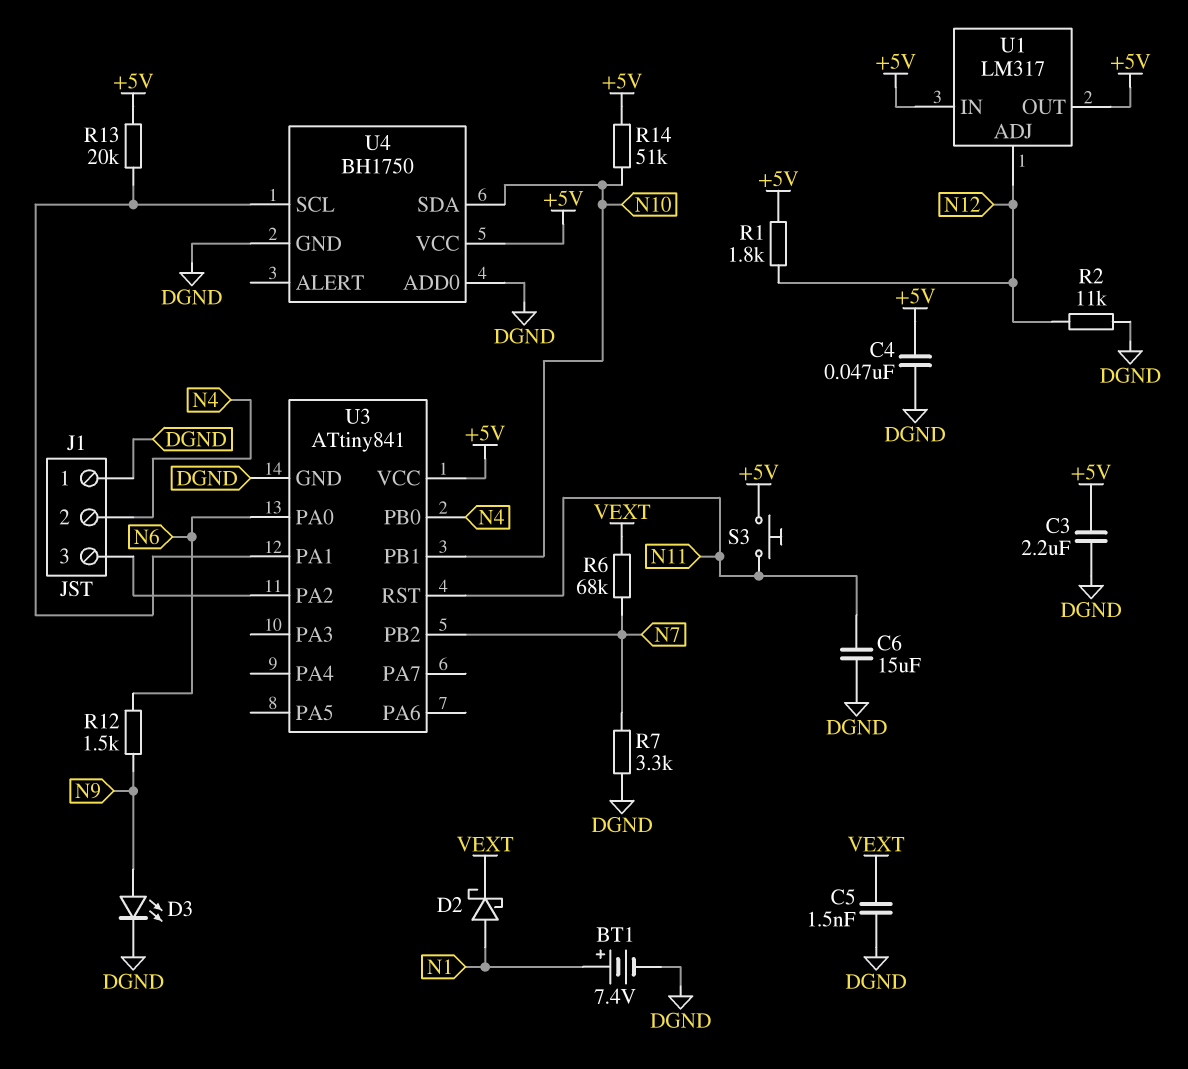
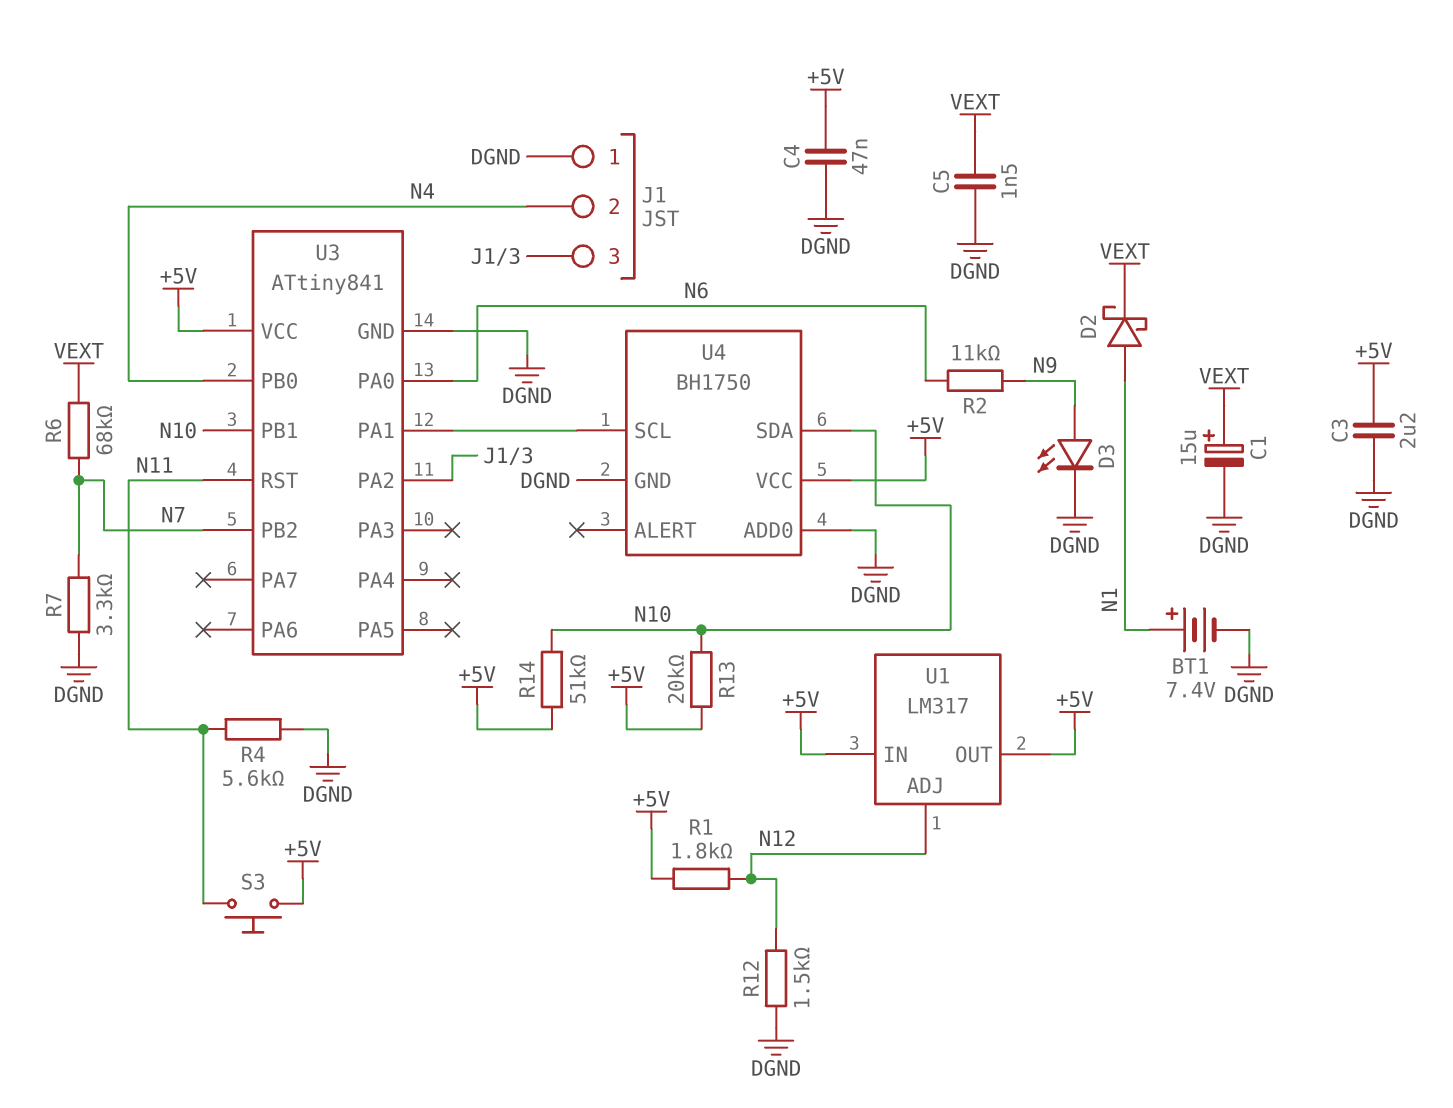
C1: none -> 15uF (plus VEXT, minus DGND)
C6: 15uF (DGND, N11) -> none
R2: 11k (DGND, N12) -> 11k (N6, N9)
R4: none -> 5.6k (DGND, N11)
R12: 1.5k (N6, N9) -> 1.5k (DGND, N12)
R13: 20k (+5V, U3/PA1) -> 20k (+5V, N10)

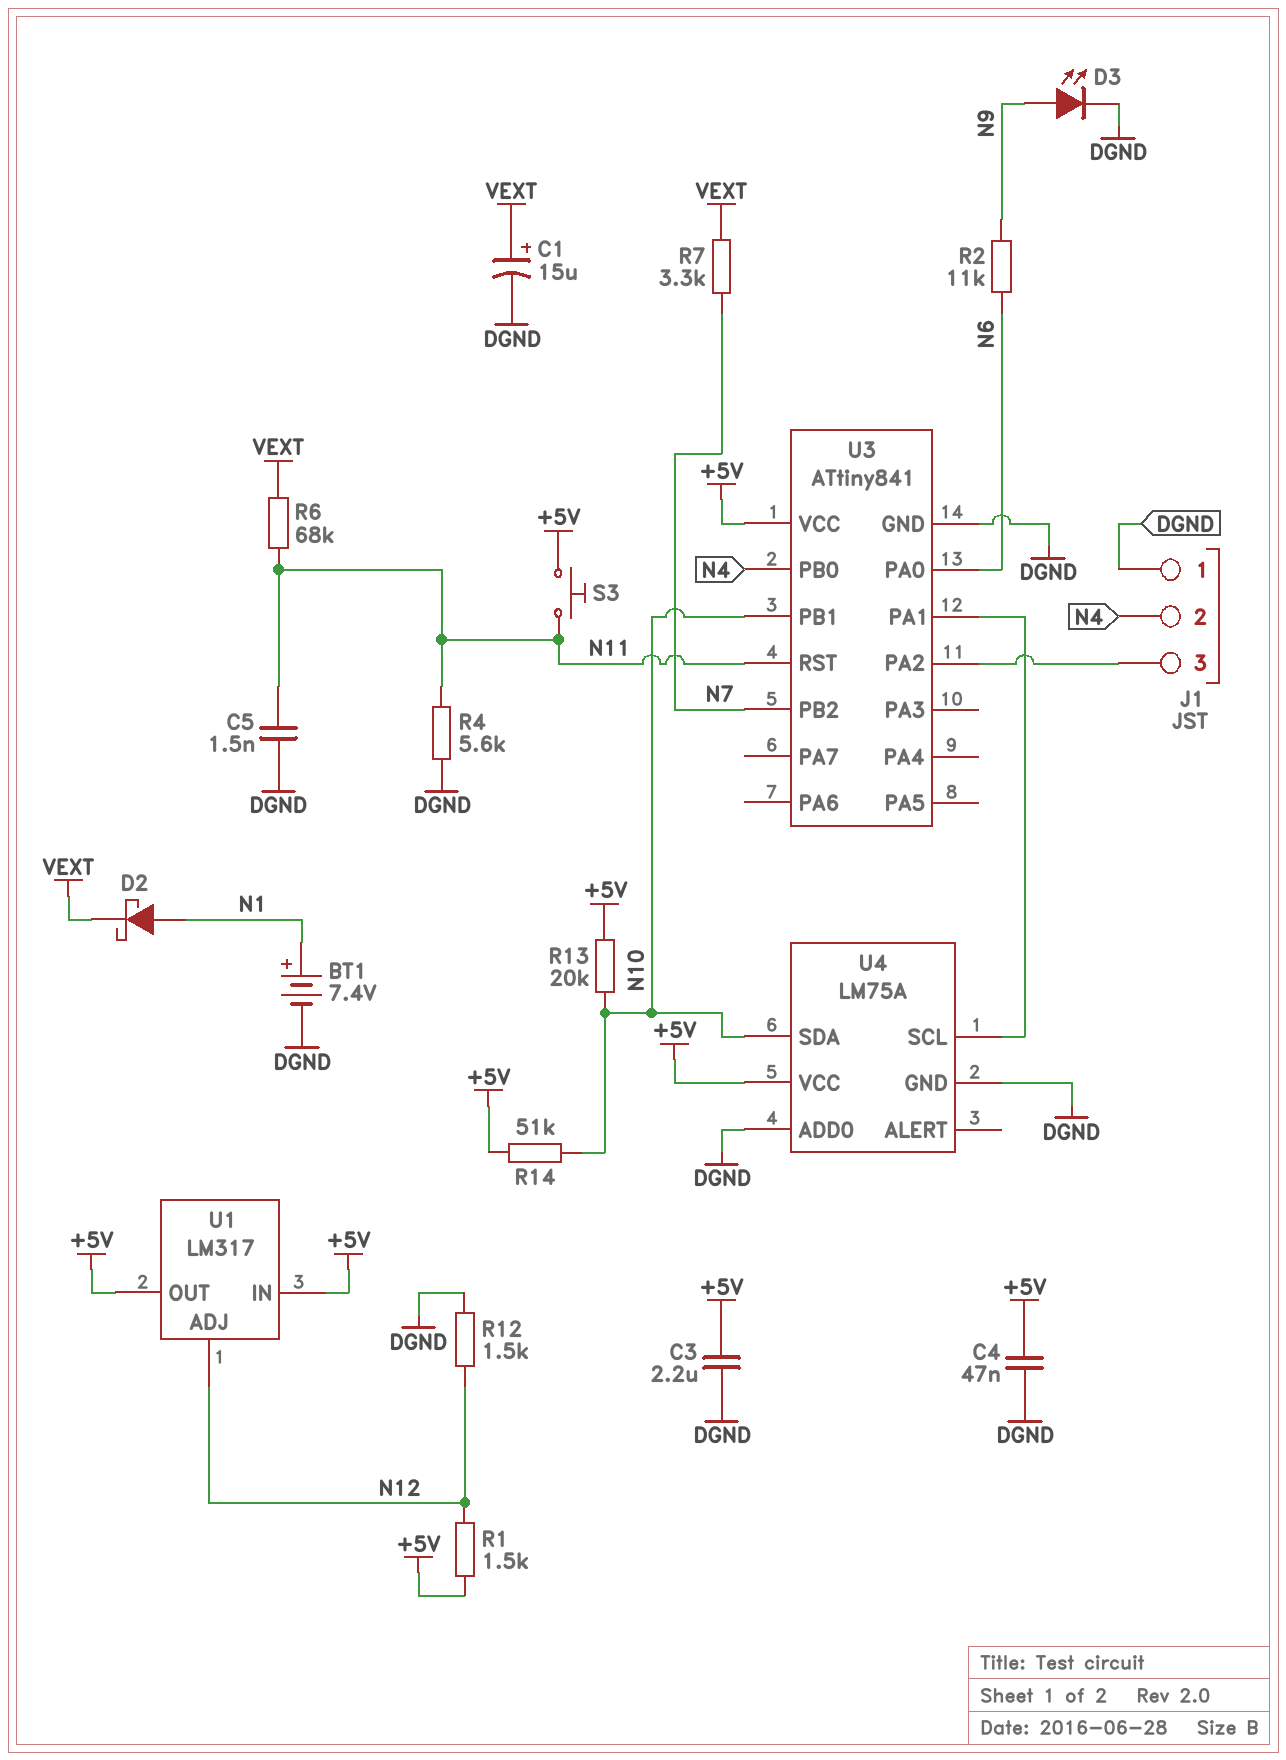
C5: 1.5nF (DGND, VEXT) -> 1.5nF (DGND, N11)
R1: 1.8k (+5V, N12) -> 1.5k (+5V, N12)
R6: 68k (N7, VEXT) -> 68k (N11, VEXT)
R7: 3.3k (DGND, N7) -> 3.3k (N7, VEXT)
U4: BH1750 -> LM75A

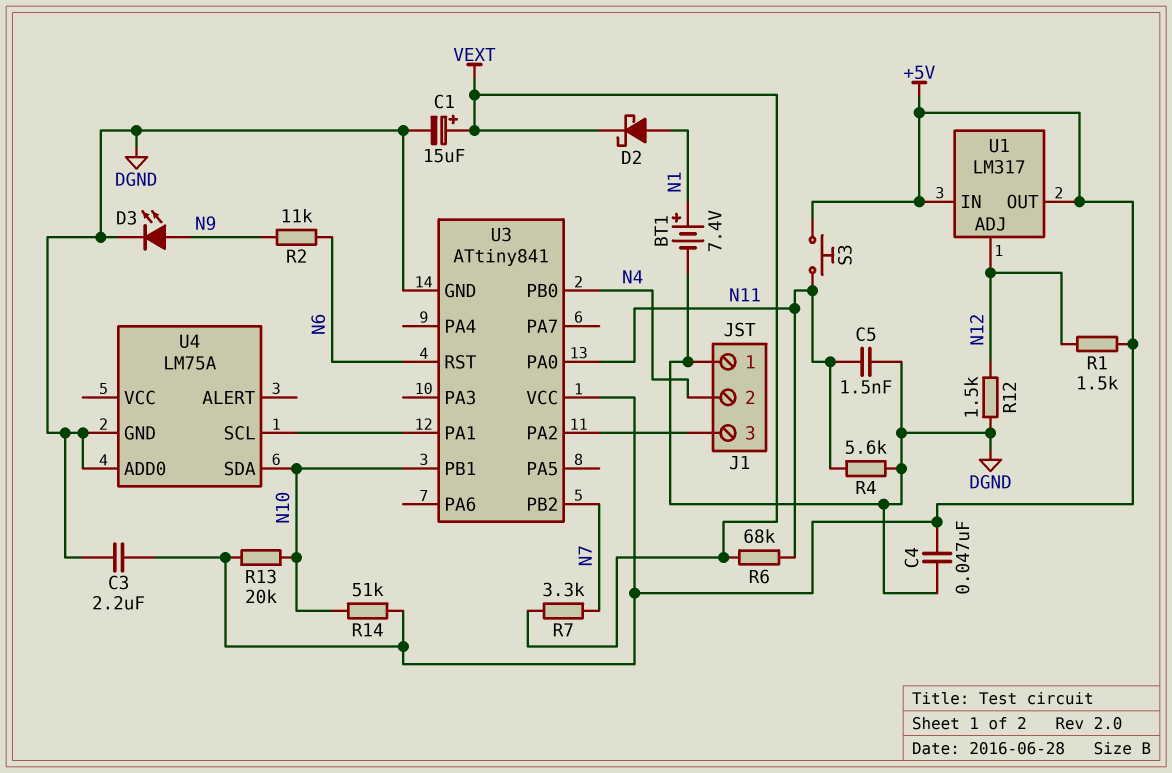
U3 pin PA0: N6 -> N11
U3 pin RST: N11 -> N6
U4 pin VCC: +5V -> none

